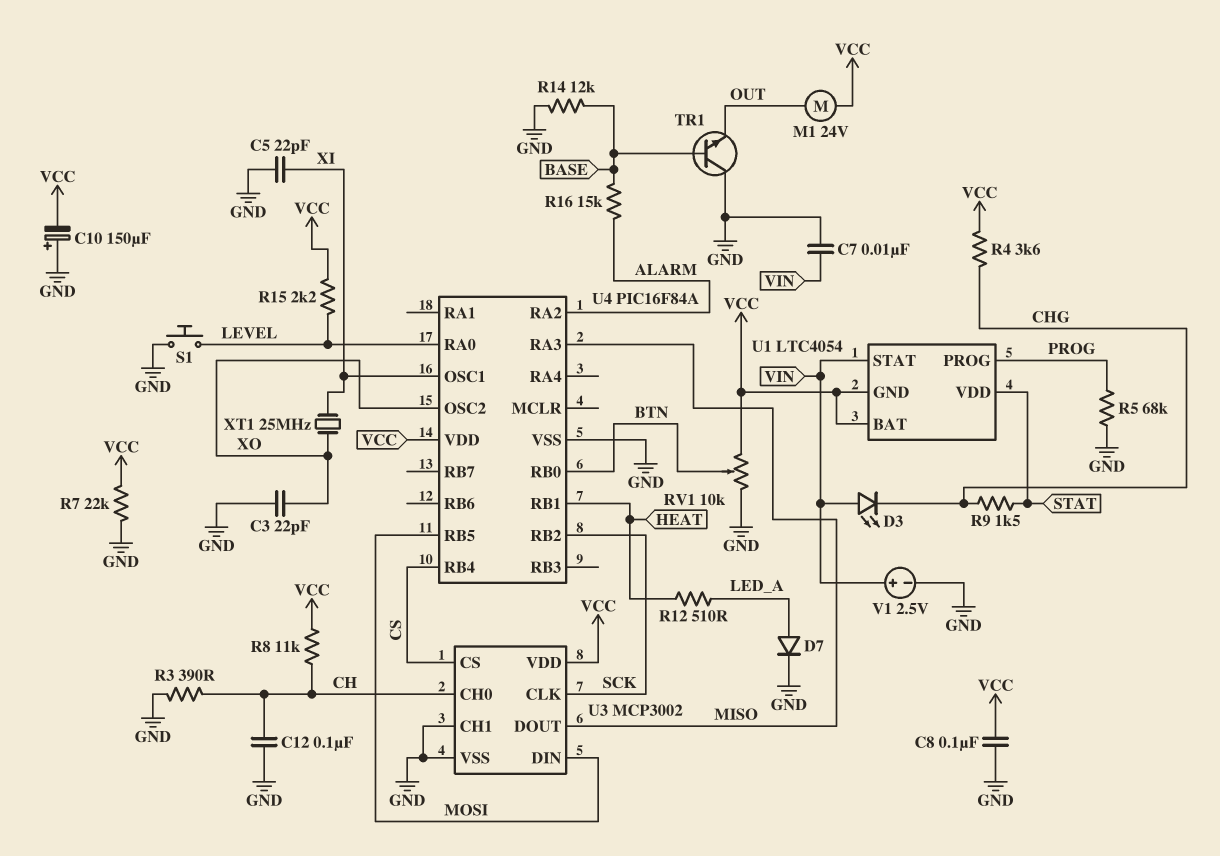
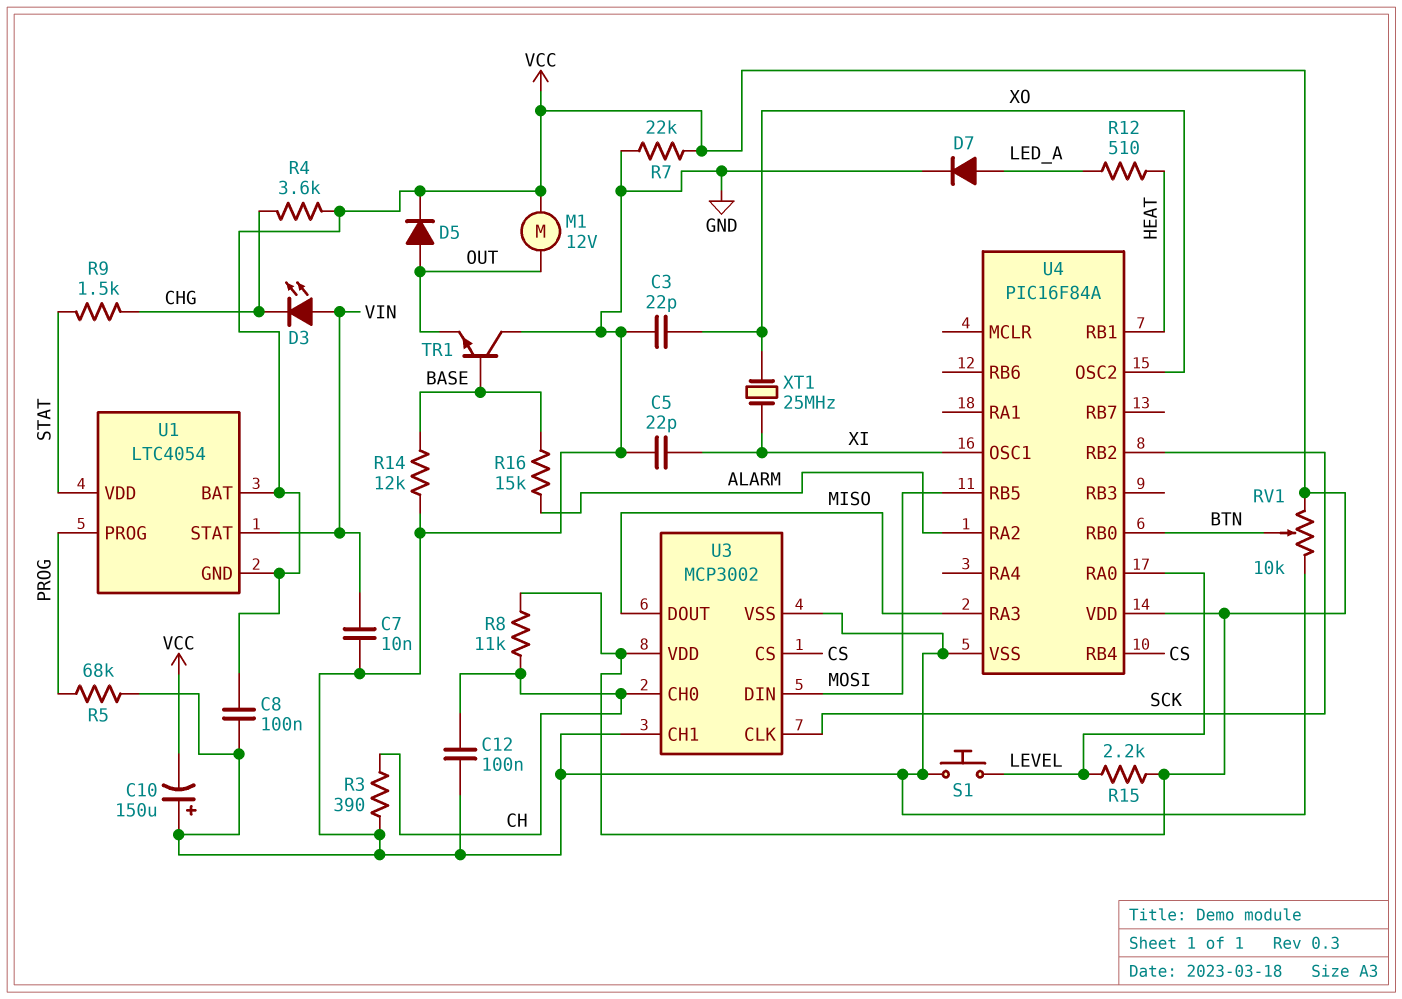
D5: none -> diode (A OUT, K VCC)
M1: motor 24V (OUT, VCC) -> motor 12V (OUT, VCC)
V1: 2.5V (plus VIN, minus GND) -> none

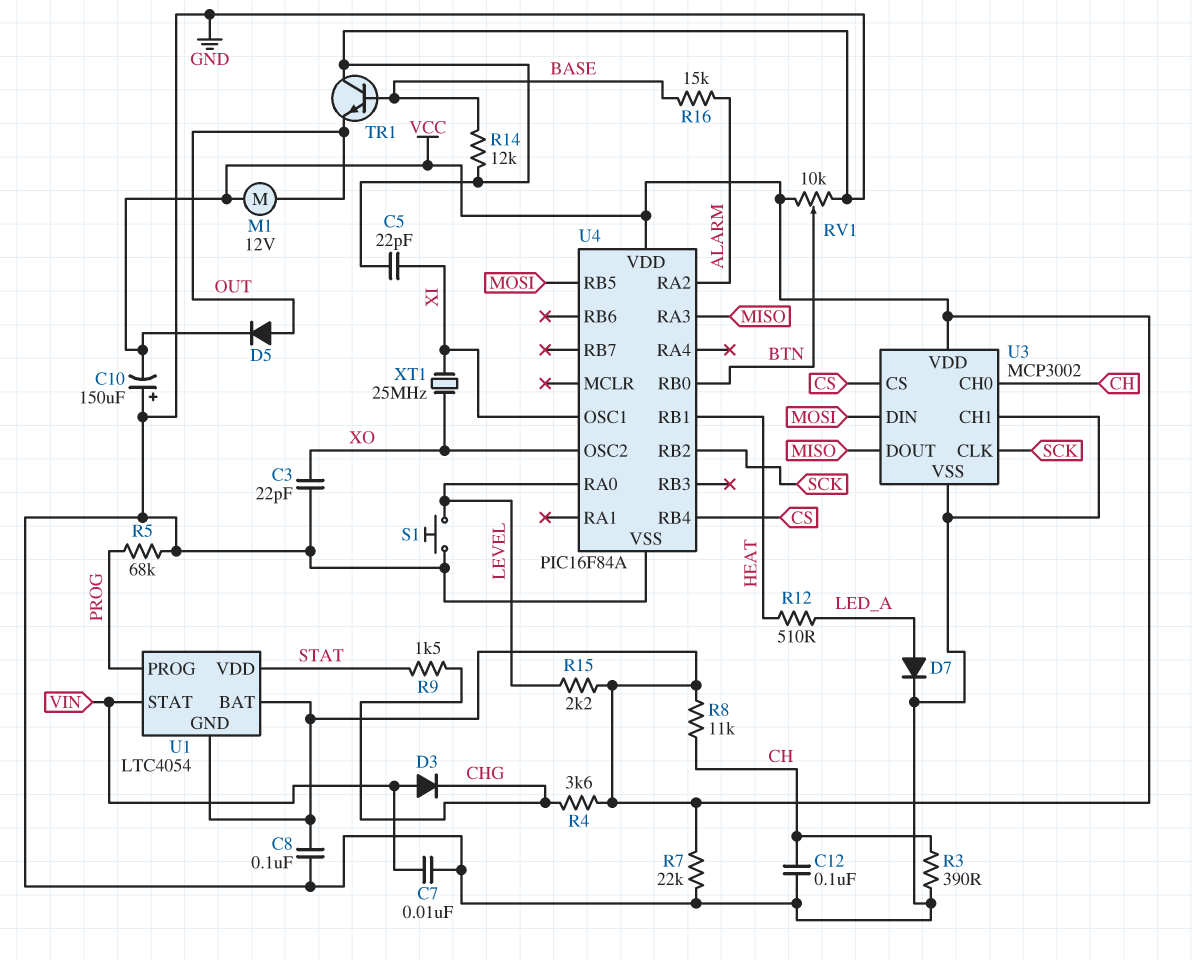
D3: LED (A VIN, K CHG) -> diode (A VIN, K CHG)

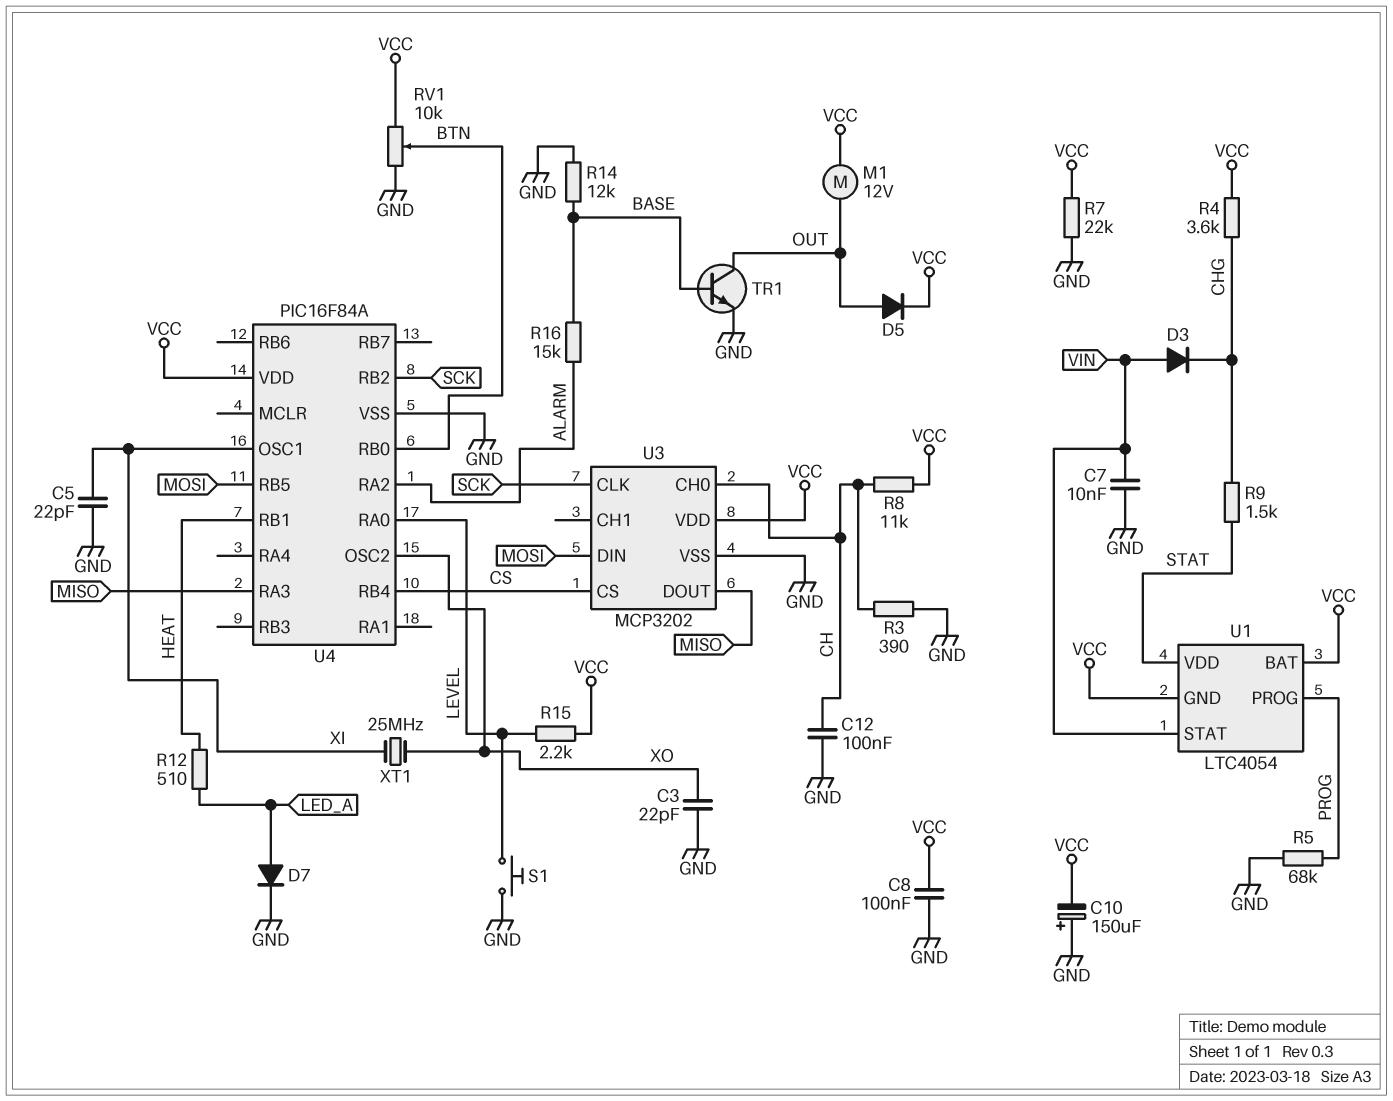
TR1: NPN (B BASE, C GND, E OUT) -> NPN (B BASE, C OUT, E GND)
U3: MCP3002 -> MCP3202
U3 pin CH1: GND -> none

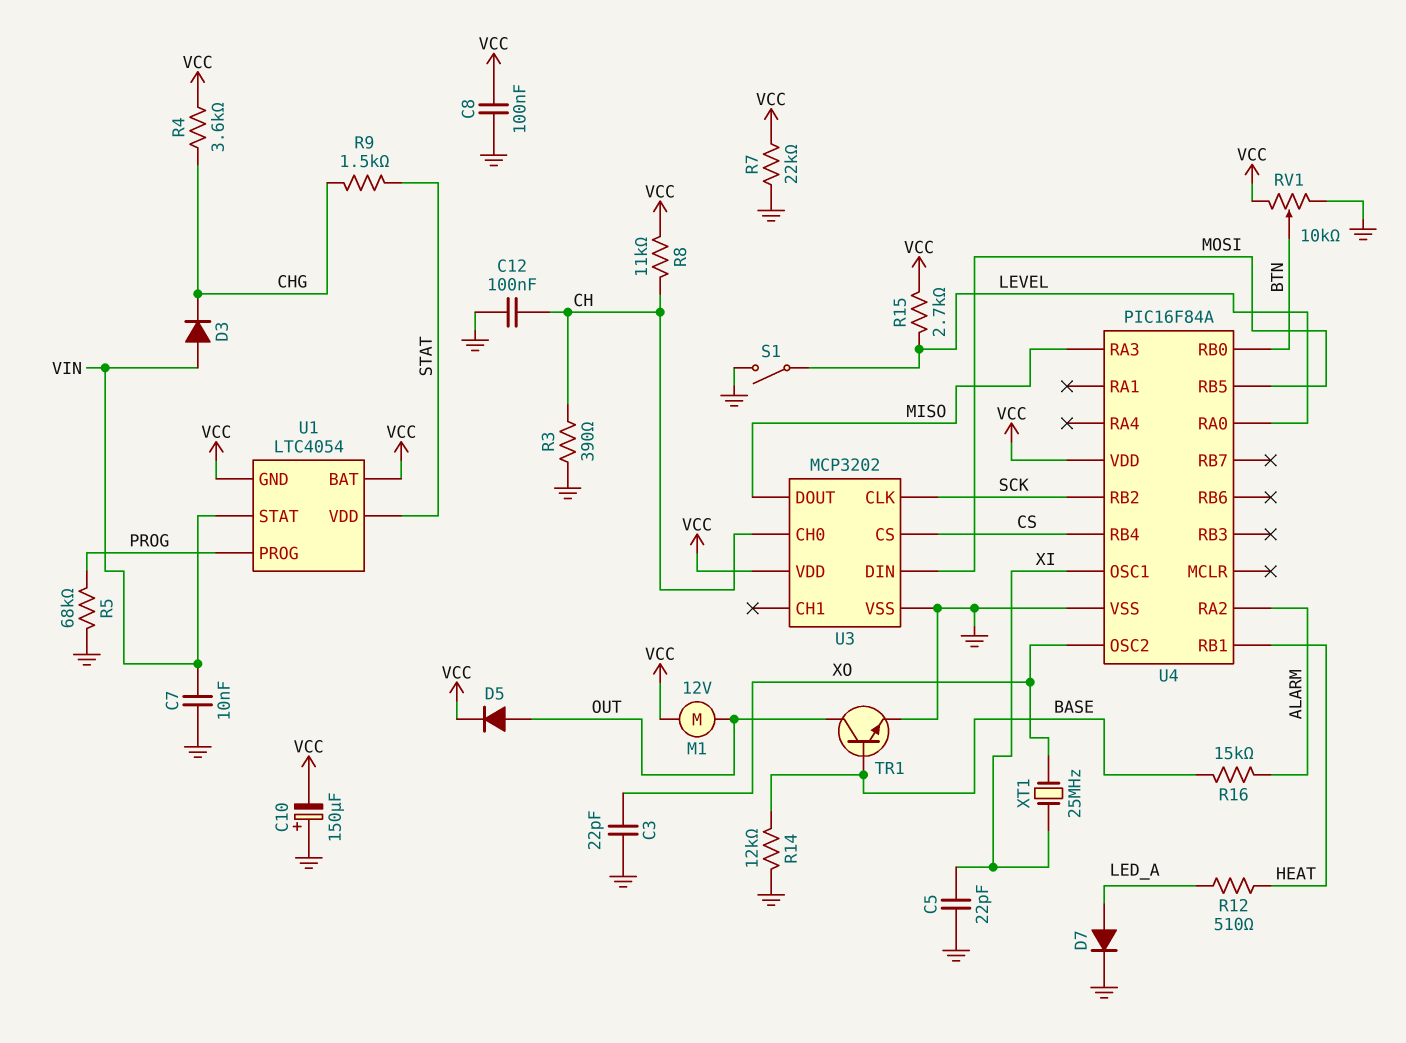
R15: 2.2k (LEVEL, VCC) -> 2.7k (LEVEL, VCC)
S1: button (GND, LEVEL) -> switch (GND, LEVEL)

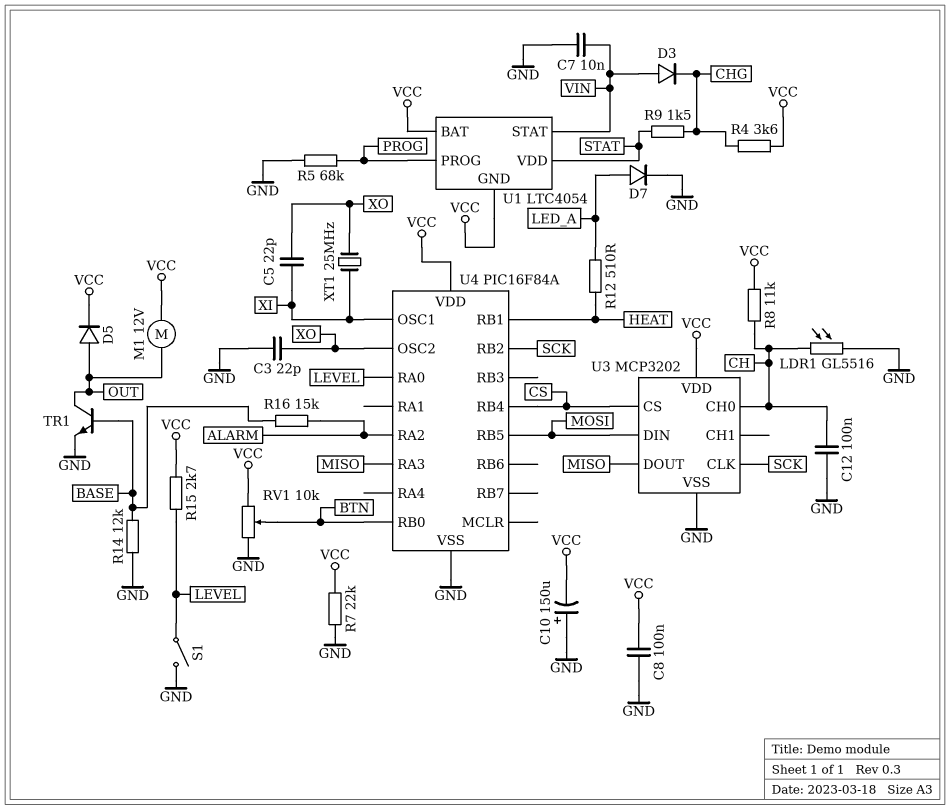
C5: 22pF (GND, XI) -> 22pF (XI, XO)
LDR1: none -> GL5516 (CH, GND)
R3: 390 (CH, GND) -> none

